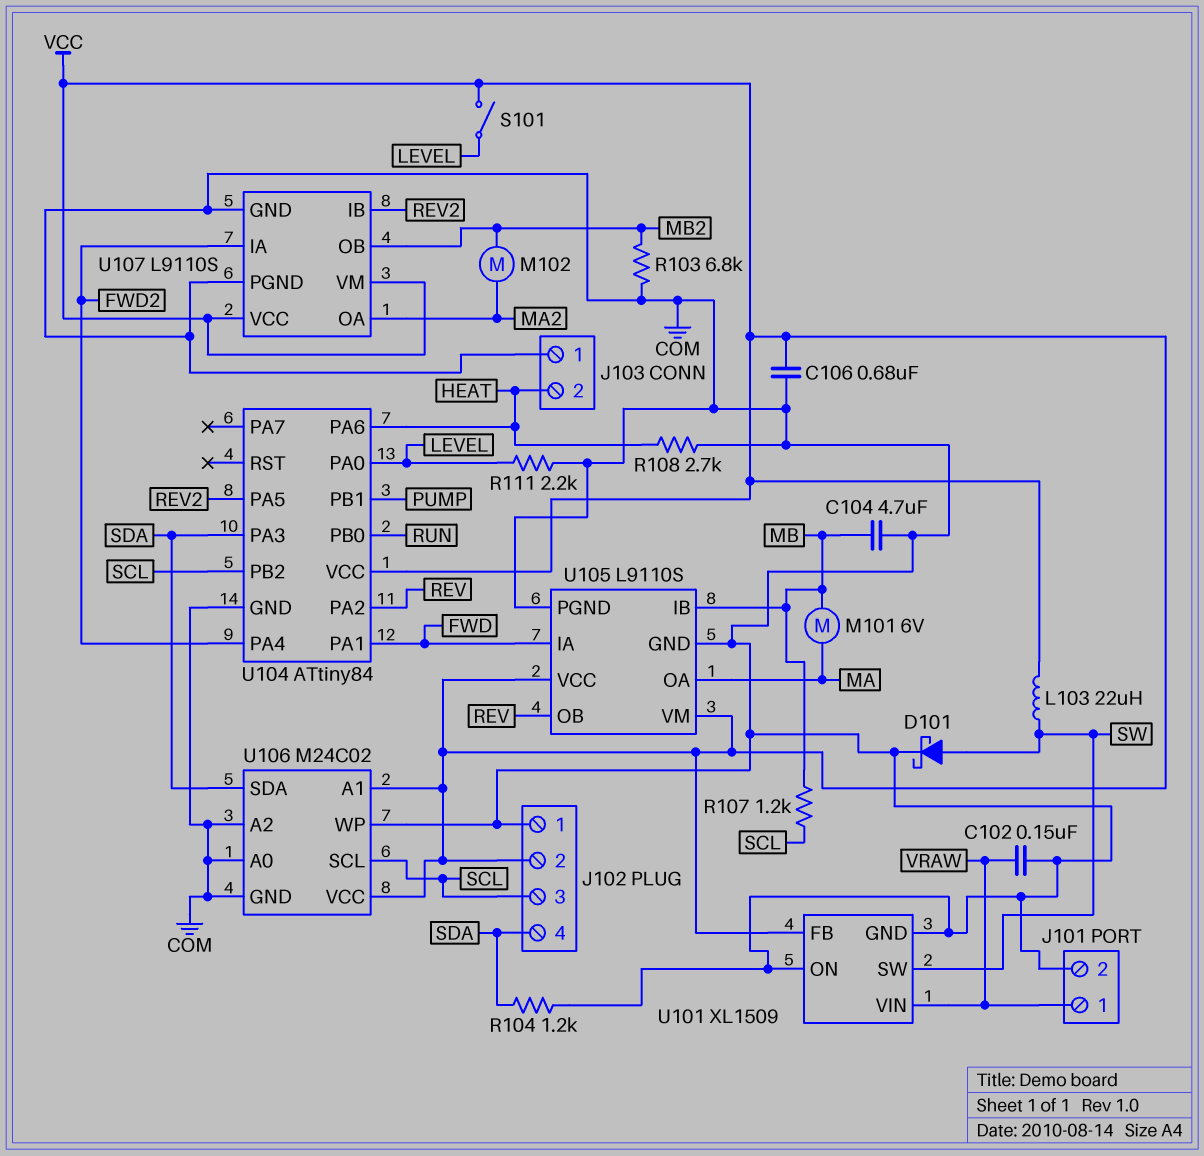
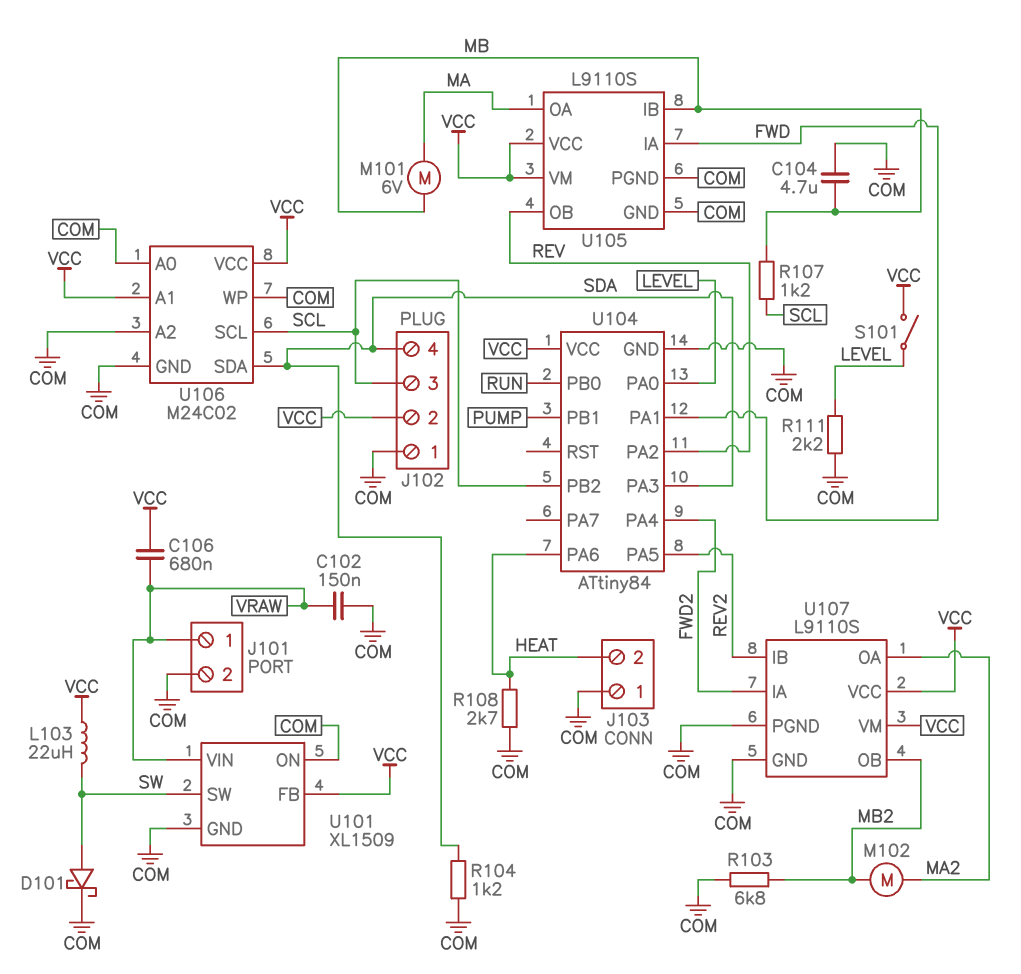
C106: 680nF (COM, VCC) -> 680nF (VCC, VRAW)

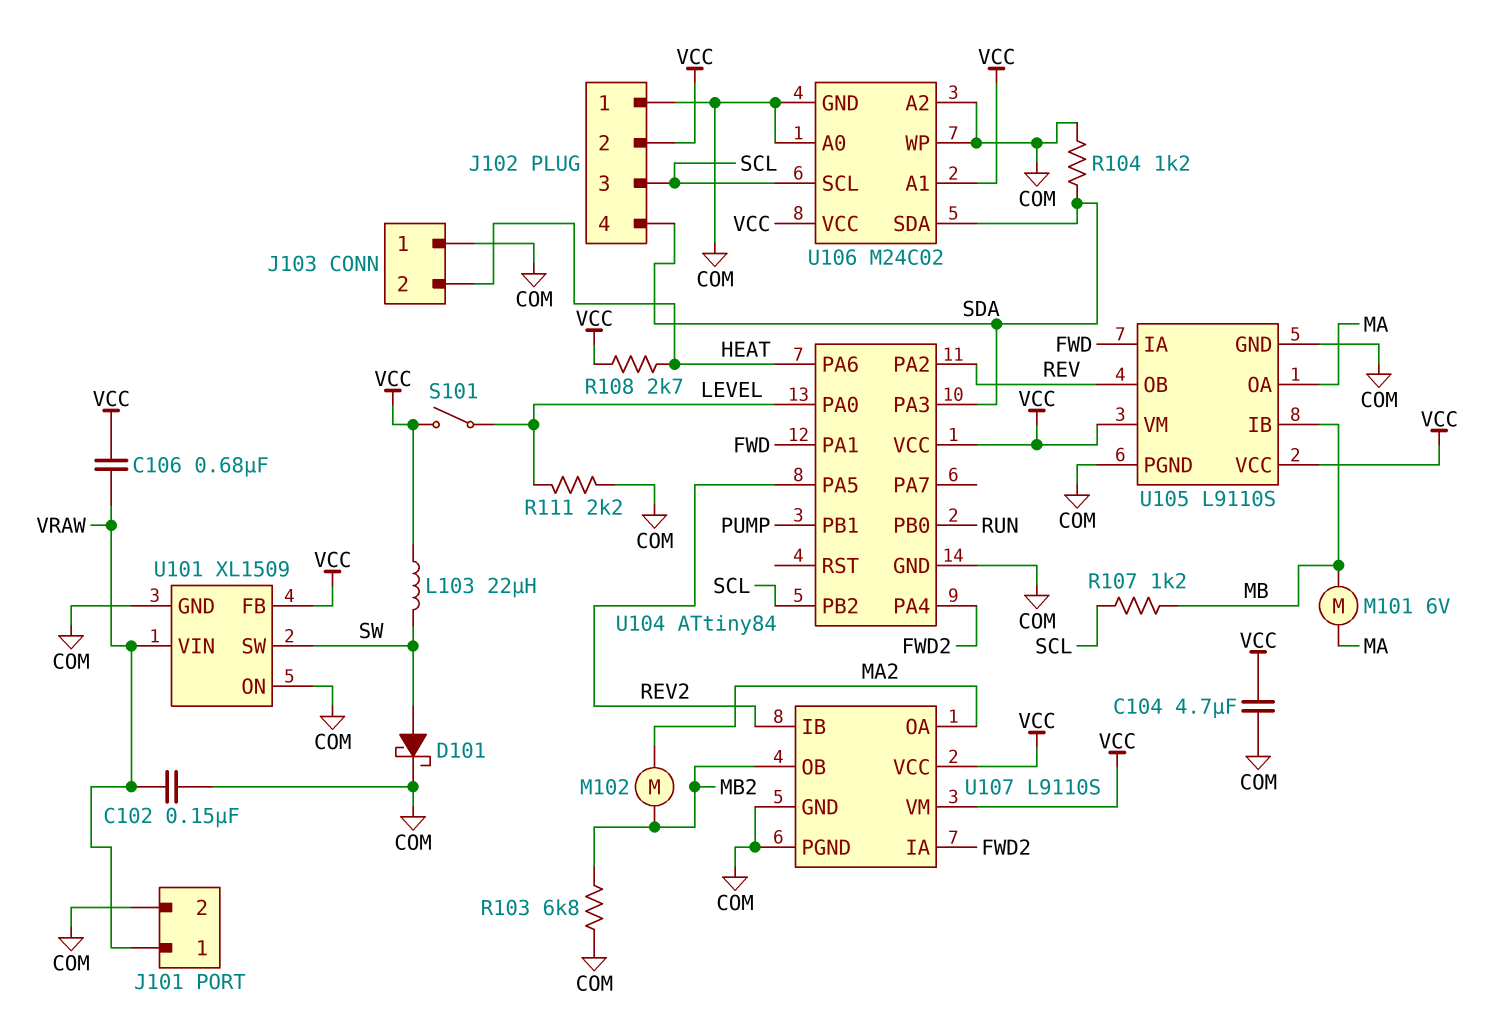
C104: 4.7uF (COM, MB) -> 4.7uF (COM, VCC)
R108: 2.7k (COM, HEAT) -> 2.7k (HEAT, VCC)

